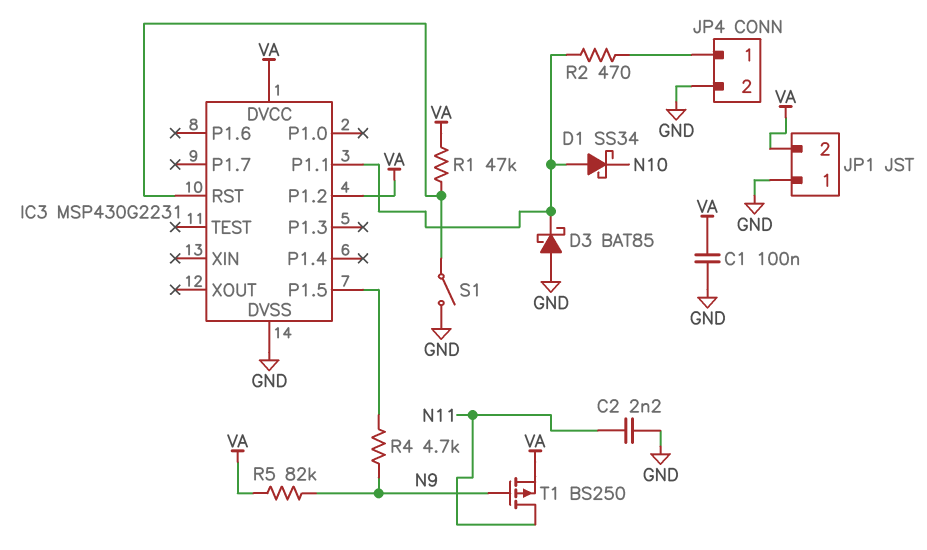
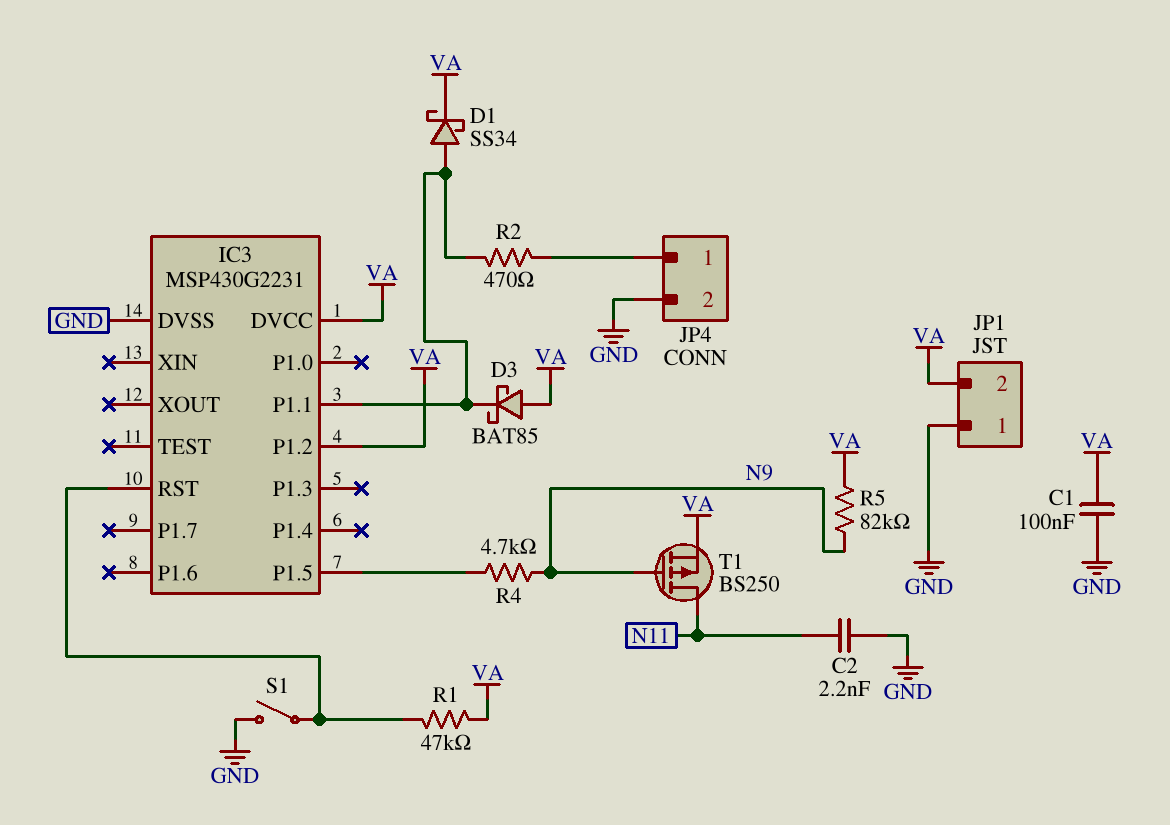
D1: schottky SS34 (A IC3/P1.1, K N10) -> schottky SS34 (A IC3/P1.1, K VA)
D3: schottky BAT85 (A GND, K IC3/P1.1) -> schottky BAT85 (A VA, K IC3/P1.1)

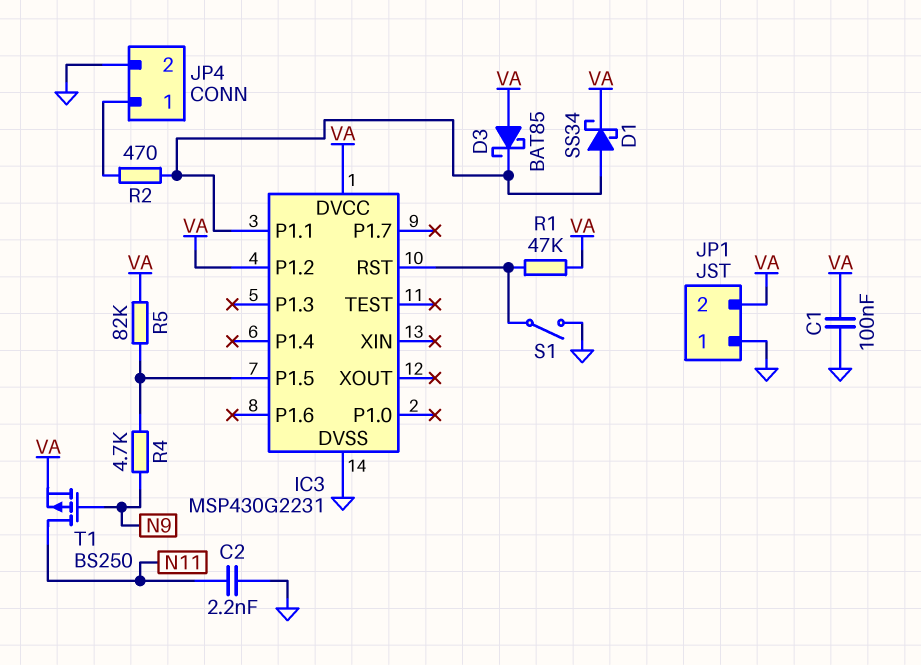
R5: 82k (N9, VA) -> 82k (IC3/P1.5, VA)

